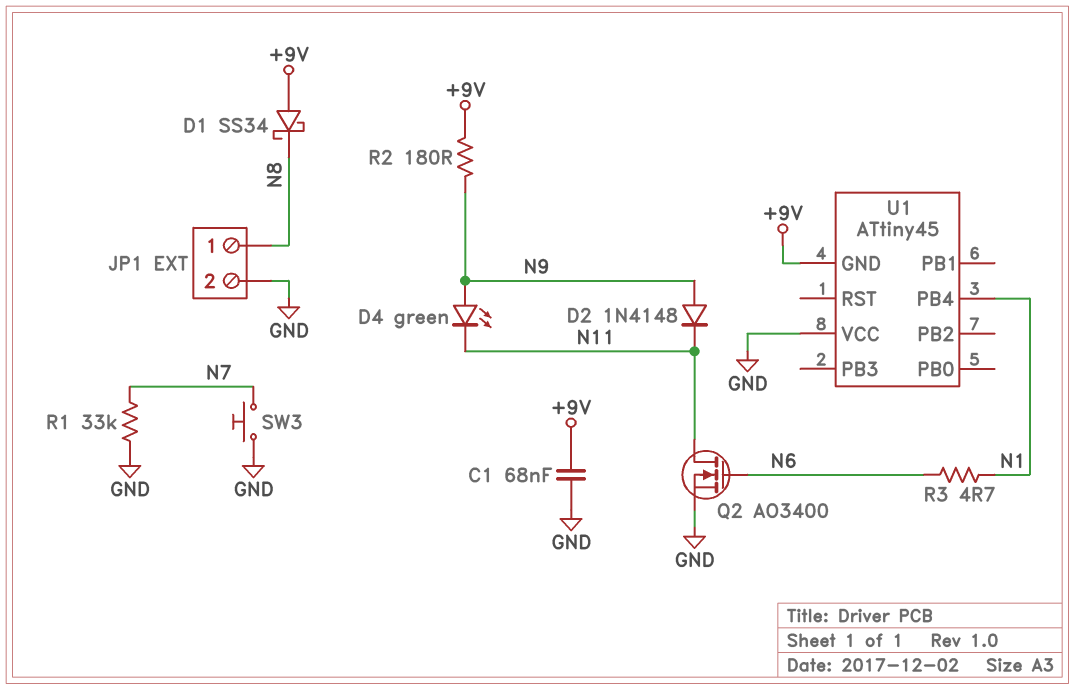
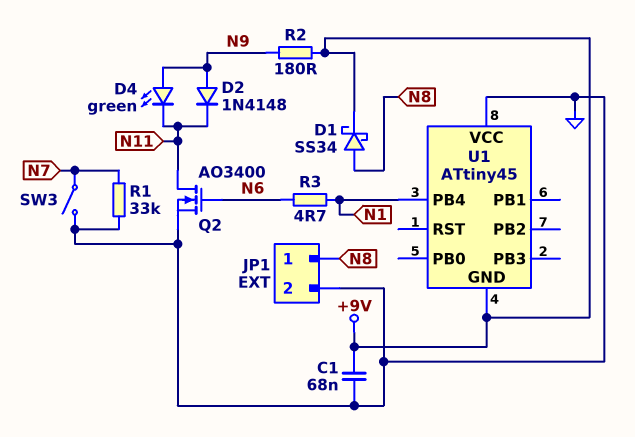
D1: schottky SS34 (A +9V, K N8) -> schottky SS34 (A N8, K +9V)
SW3: button (GND, N7) -> switch (GND, N7)

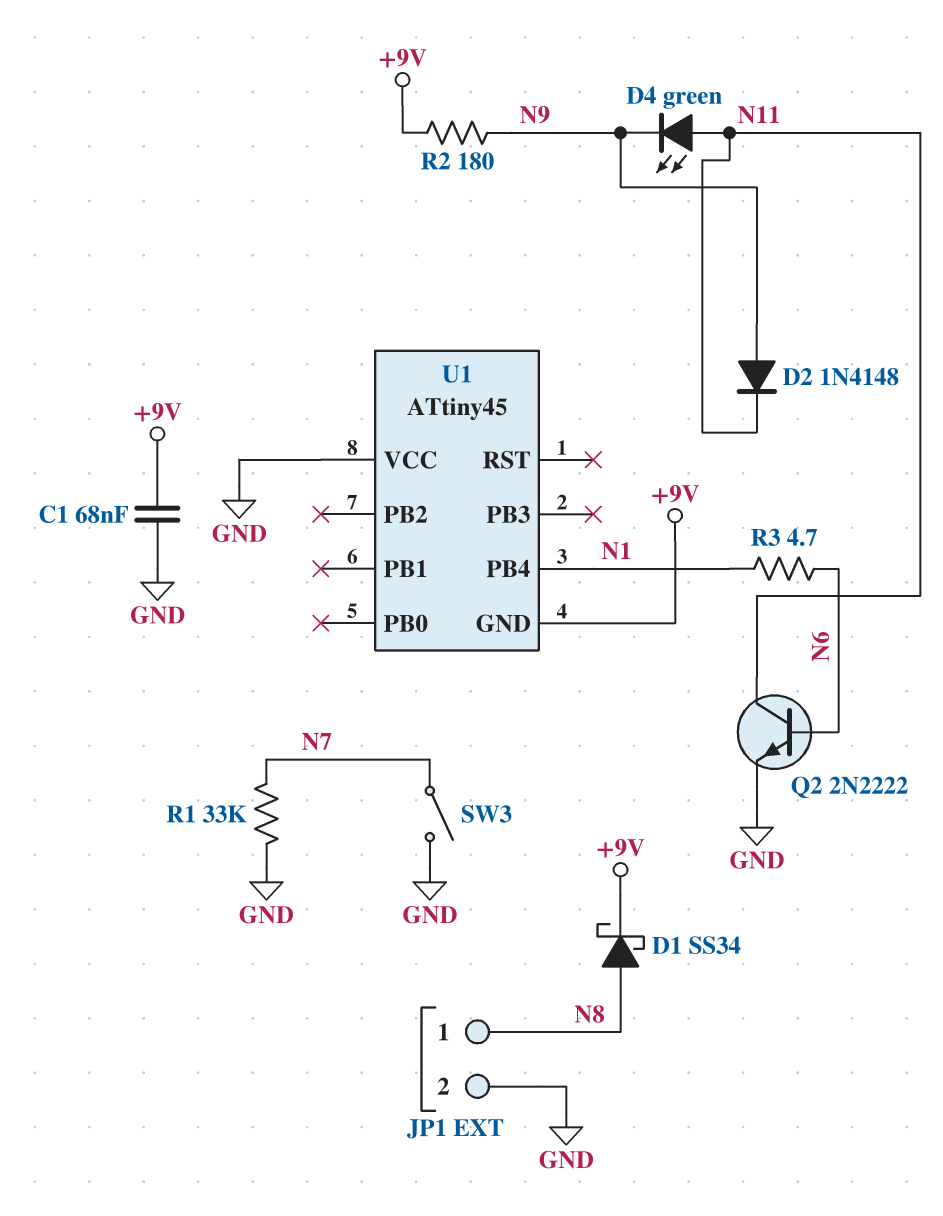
D4: LED green (A N9, K N11) -> LED green (A N11, K N9)
Q2: NMOS AO3400 (G N6, D N11, S GND) -> NPN 2N2222 (B N6, C N11, E GND)

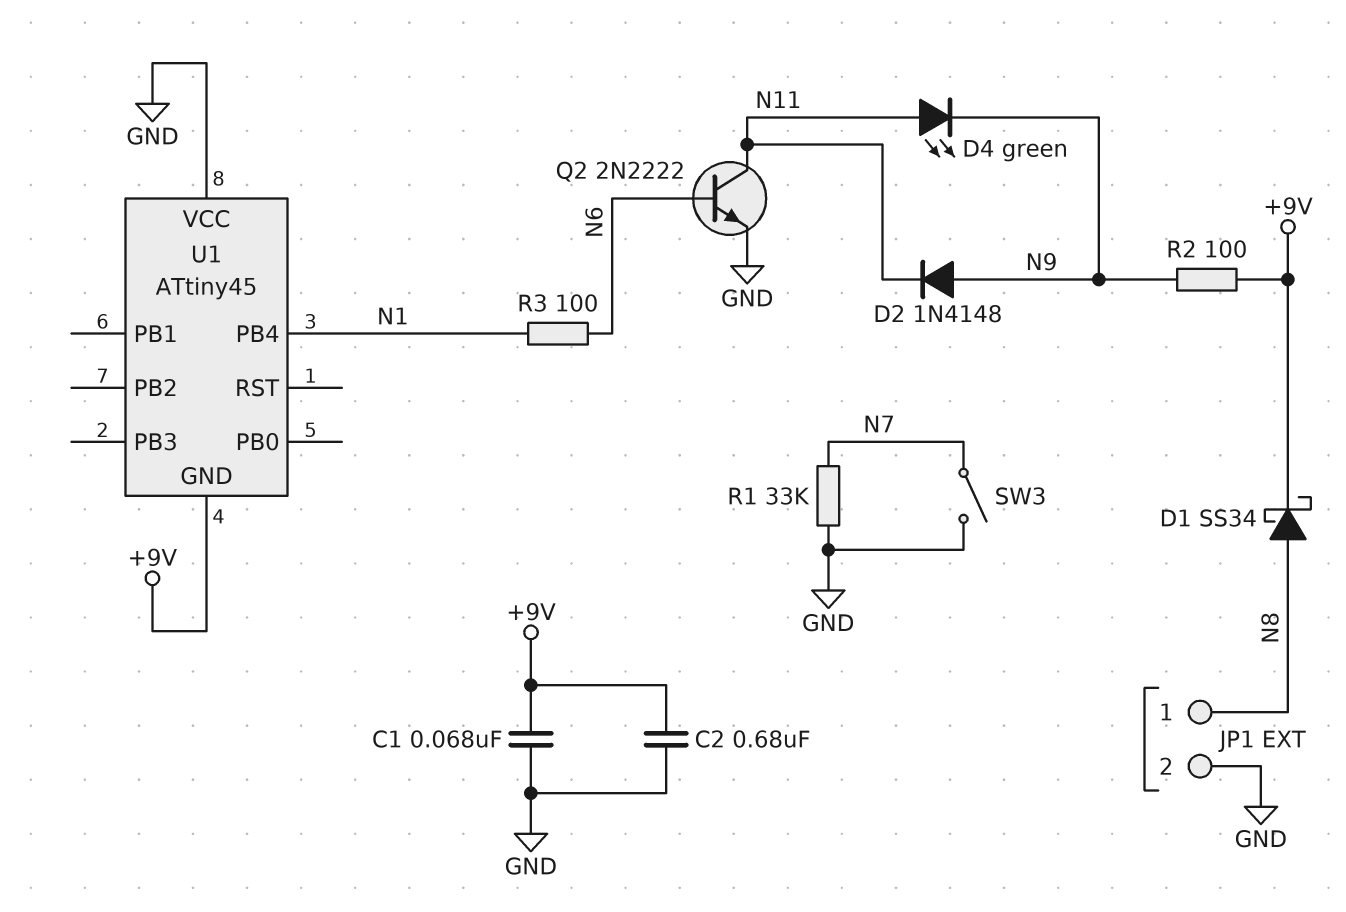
C2: none -> 680nF (+9V, GND)
R2: 180 (+9V, N9) -> 100 (+9V, N9)
R3: 4.7 (N1, N6) -> 100 (N1, N6)

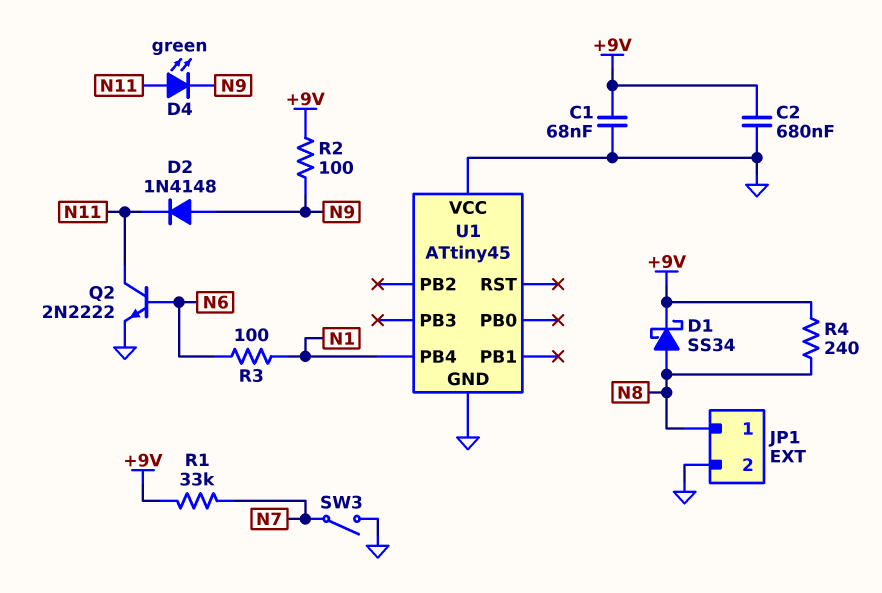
R1: 33k (GND, N7) -> 33k (+9V, N7)
R4: none -> 240 (+9V, N8)
U1 pin GND: +9V -> GND

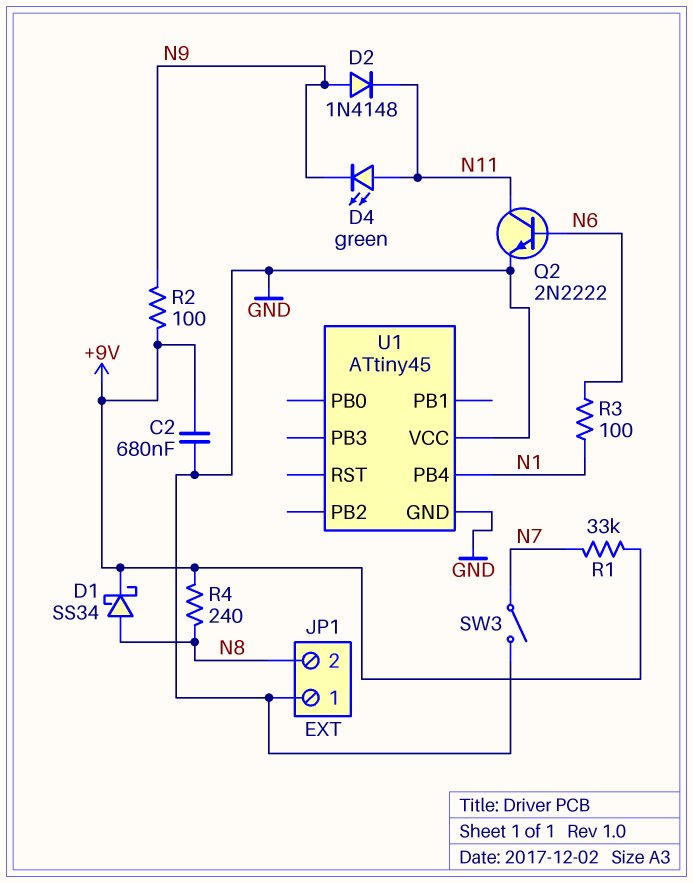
C1: 68nF (+9V, GND) -> none
JP1 pin 1: N8 -> GND
JP1 pin 2: GND -> N8

